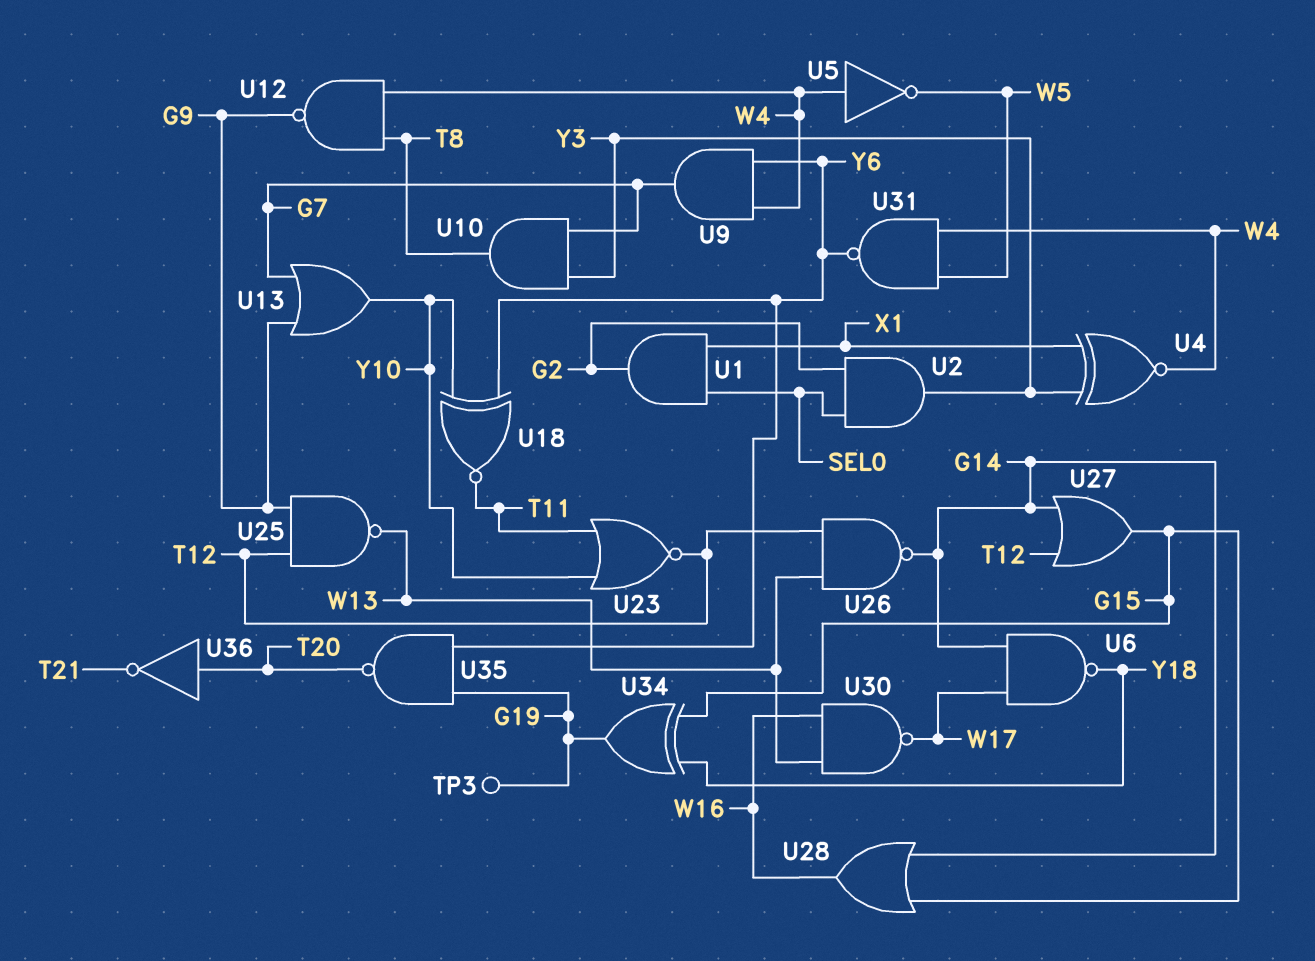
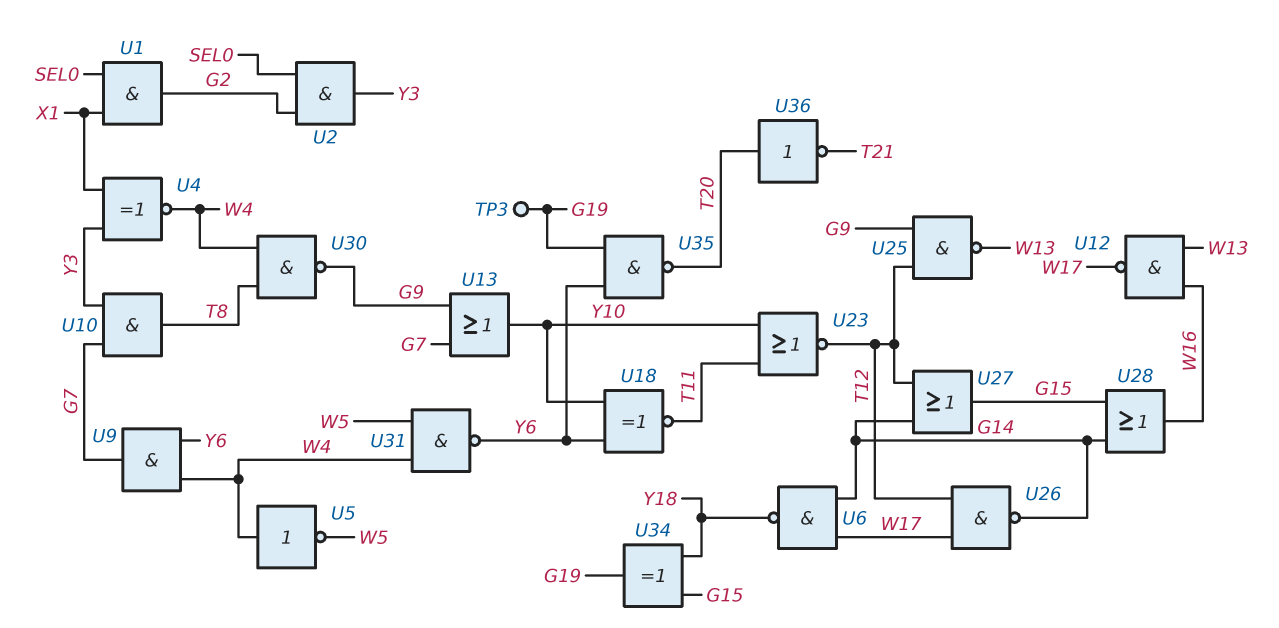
U12: NAND (in T8, in W4, out G9) -> NAND (in W13, in W16, out W17)
U26: NAND (in T12, in W13, out G14) -> NAND (in T12, in W17, out G14)
U30: NAND (in W13, in W16, out W17) -> NAND (in T8, in W4, out G9)

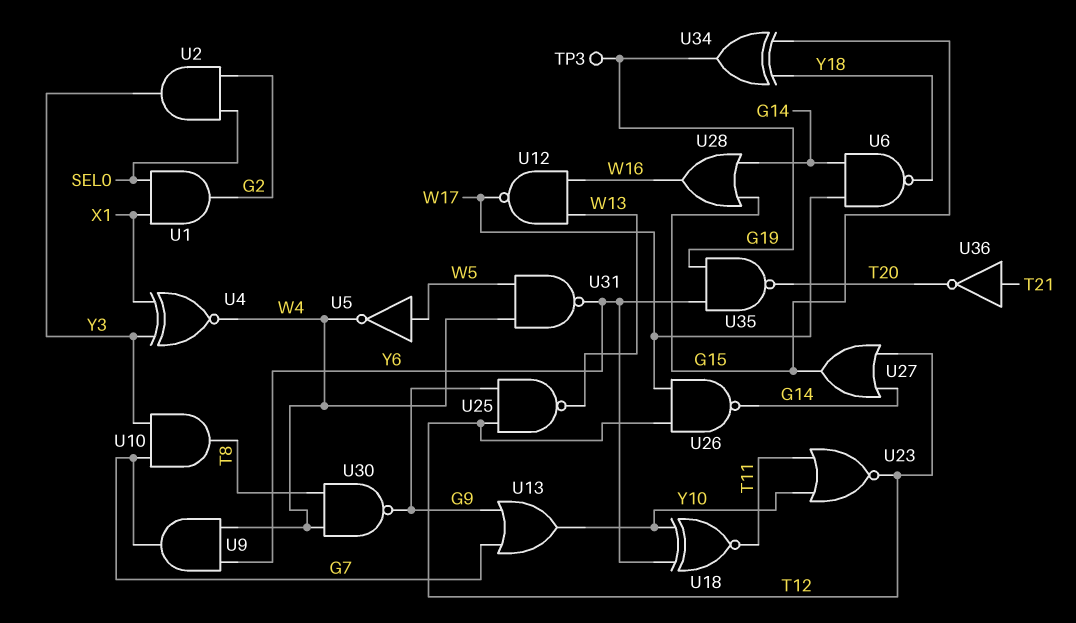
U5: NOT (in W4, out W5) -> NOT (in W5, out W4)
U36: NOT (in T20, out T21) -> NOT (in T21, out T20)

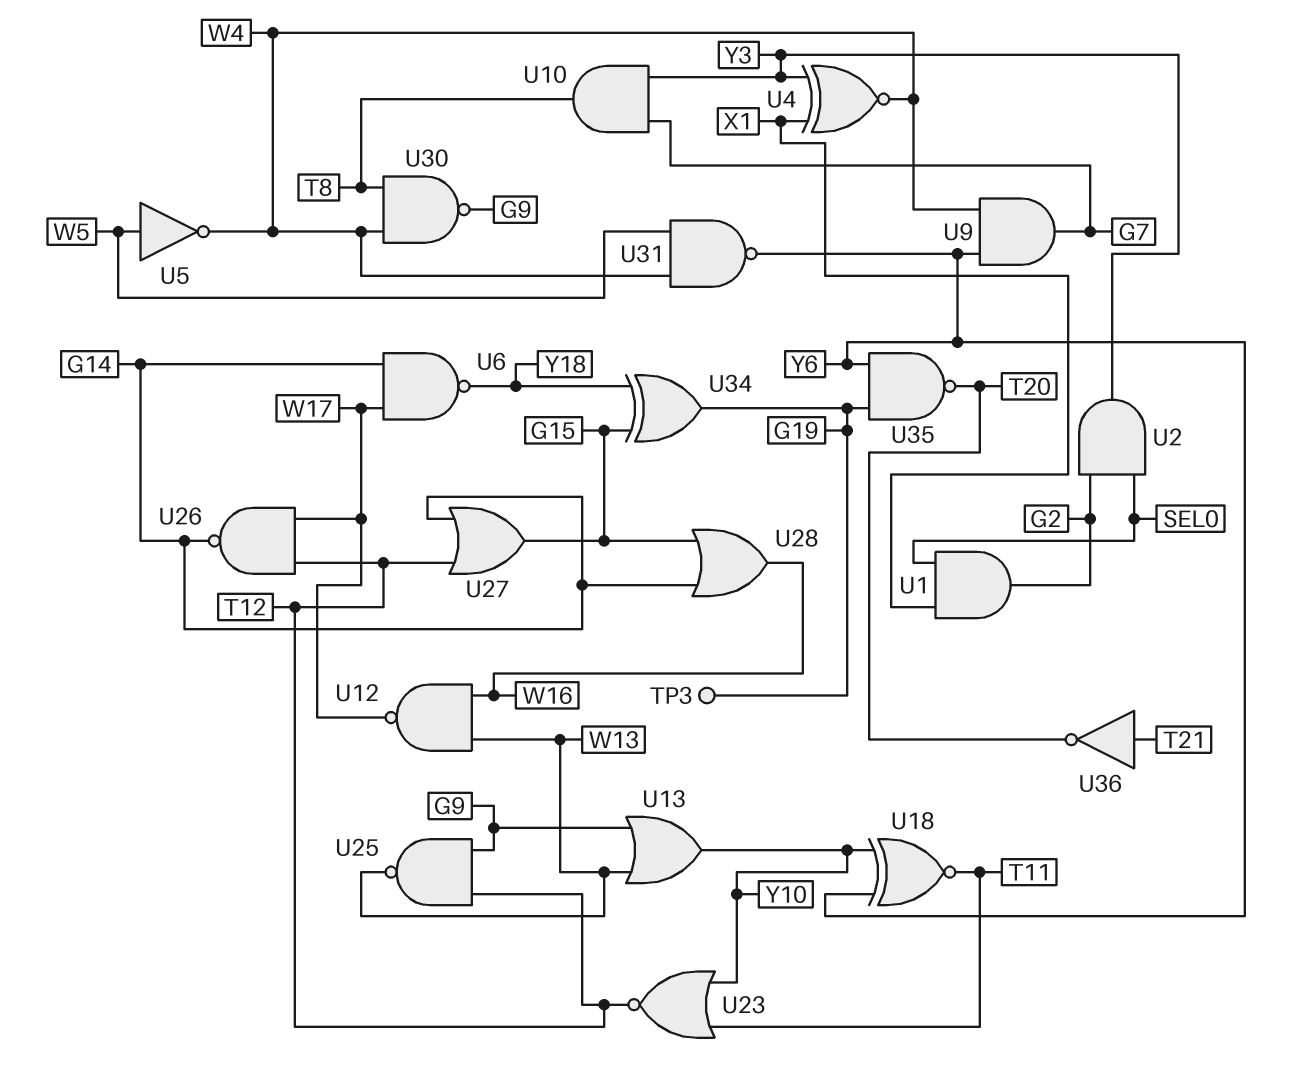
U13: OR (in G7, in G9, out Y10) -> OR (in G9, in W13, out Y10)

